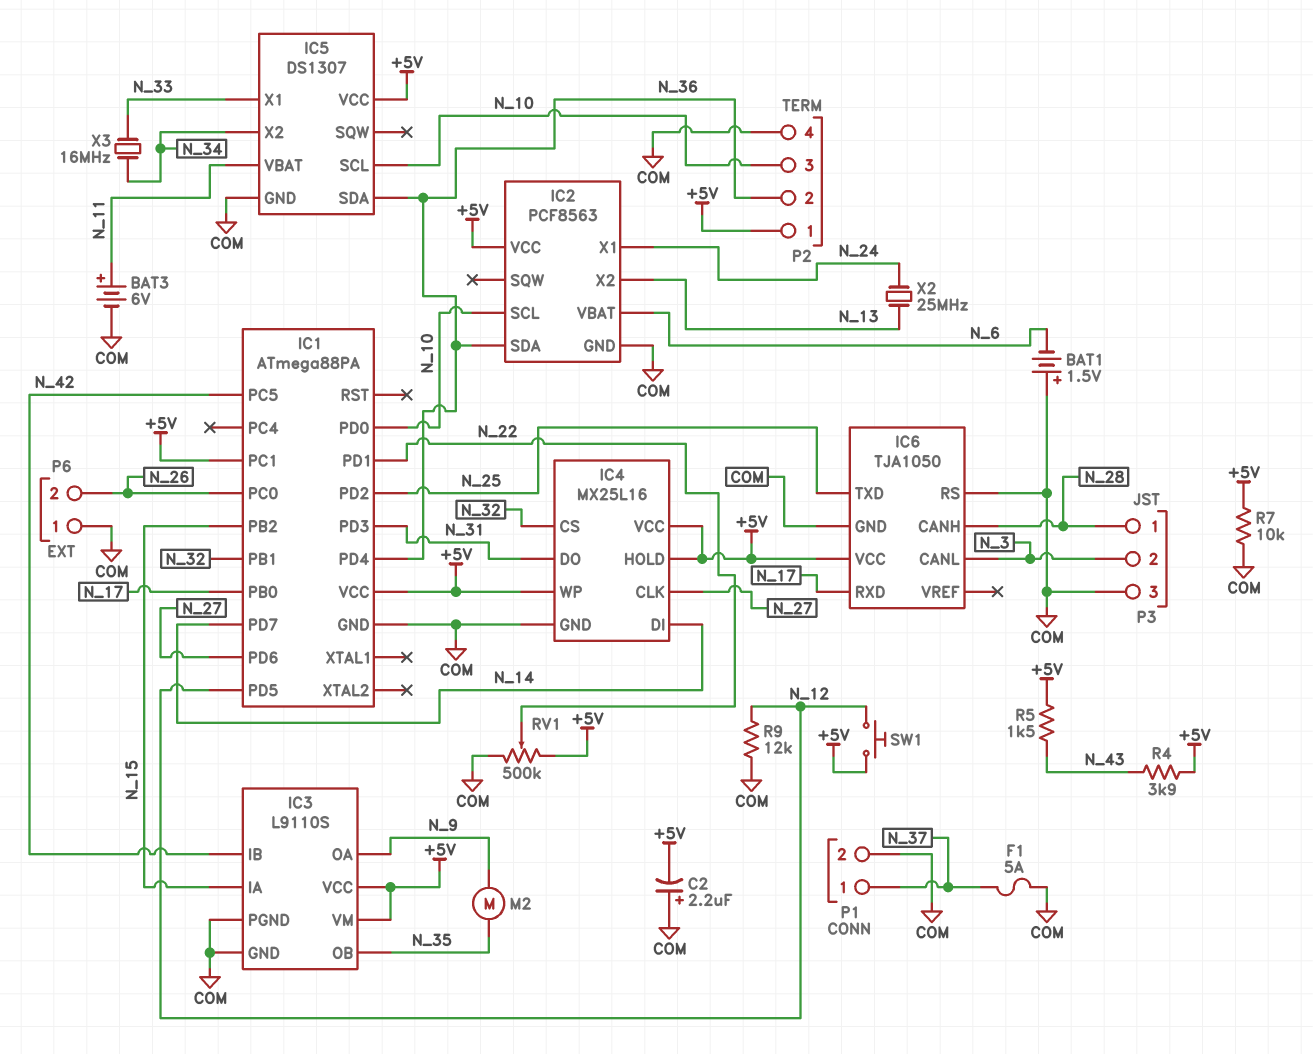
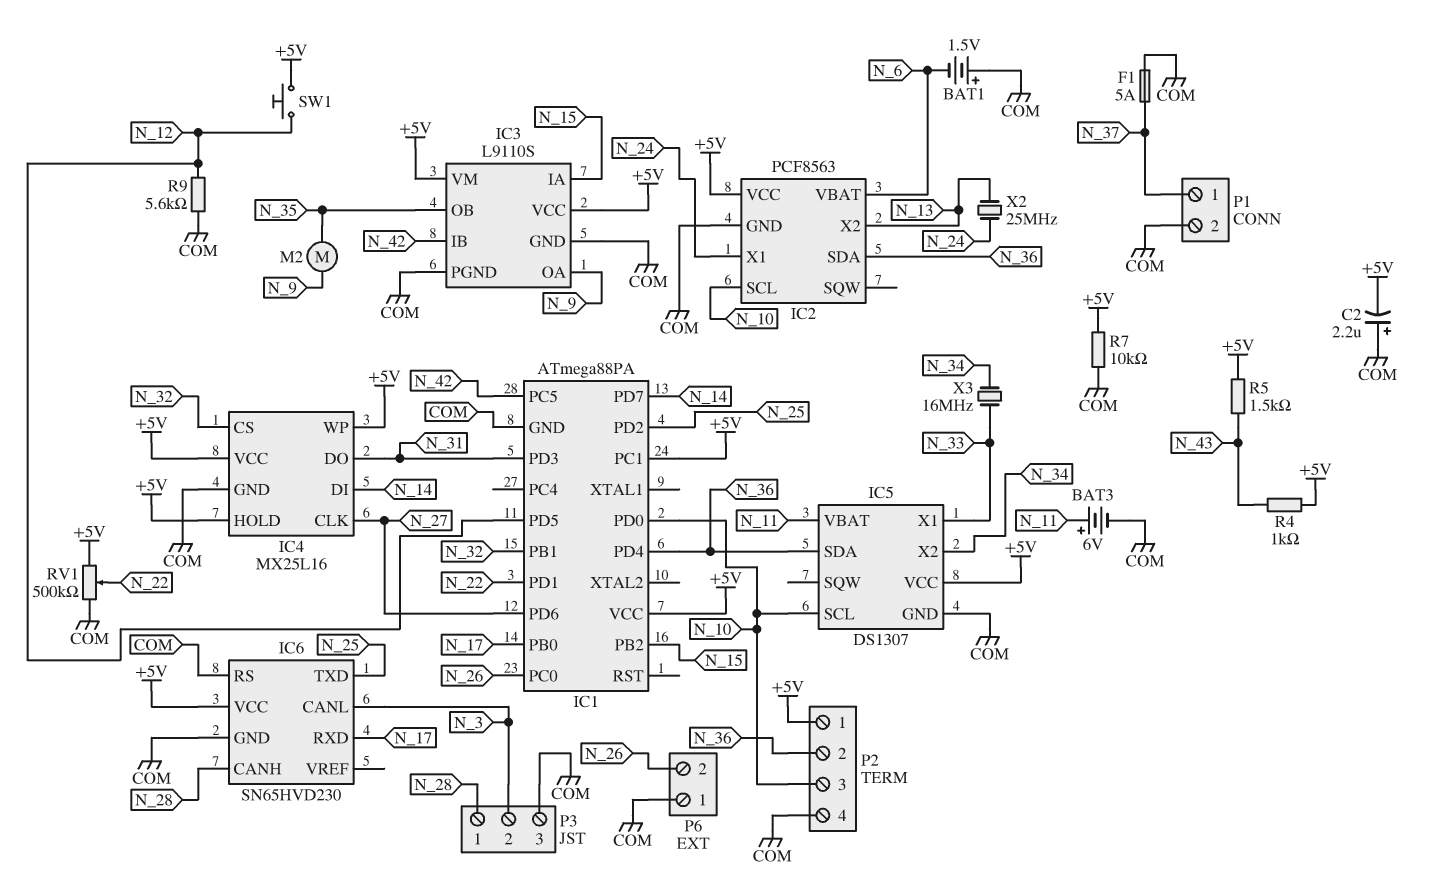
IC6: TJA1050 -> SN65HVD230
R4: 3.9k (+5V, N_43) -> 1k (+5V, N_43)
R9: 12k (COM, N_12) -> 5.6k (COM, N_12)

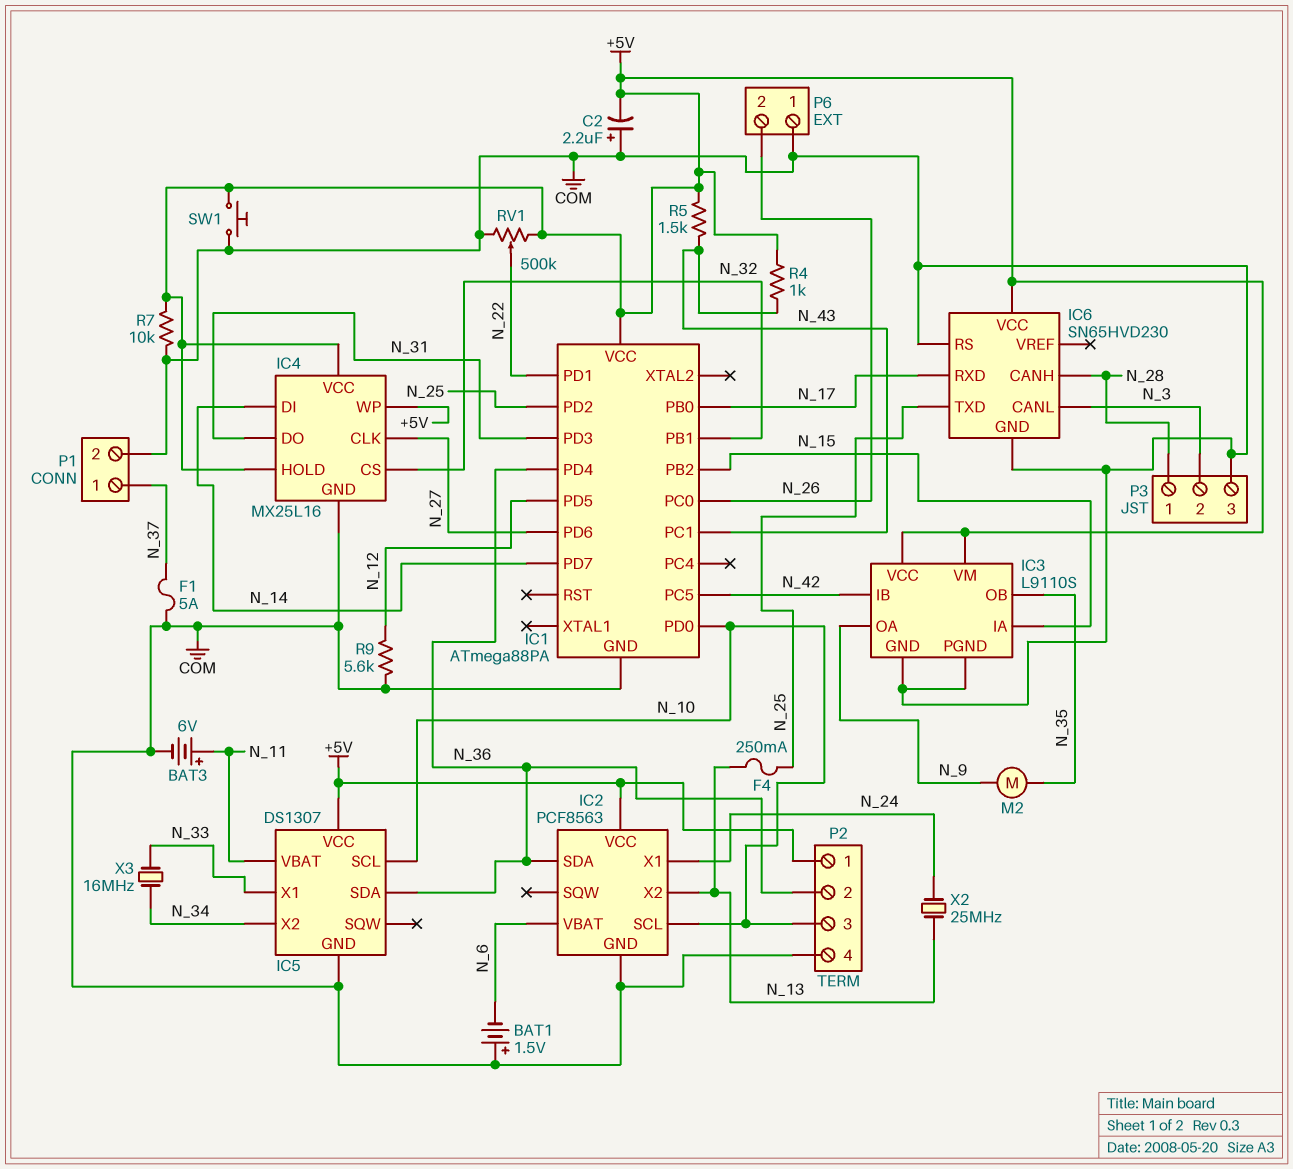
F4: none -> 250mA (N_13, N_25)
IC1 pin PC1: +5V -> N_43
SW1: button (+5V, N_12) -> button (+5V, COM)

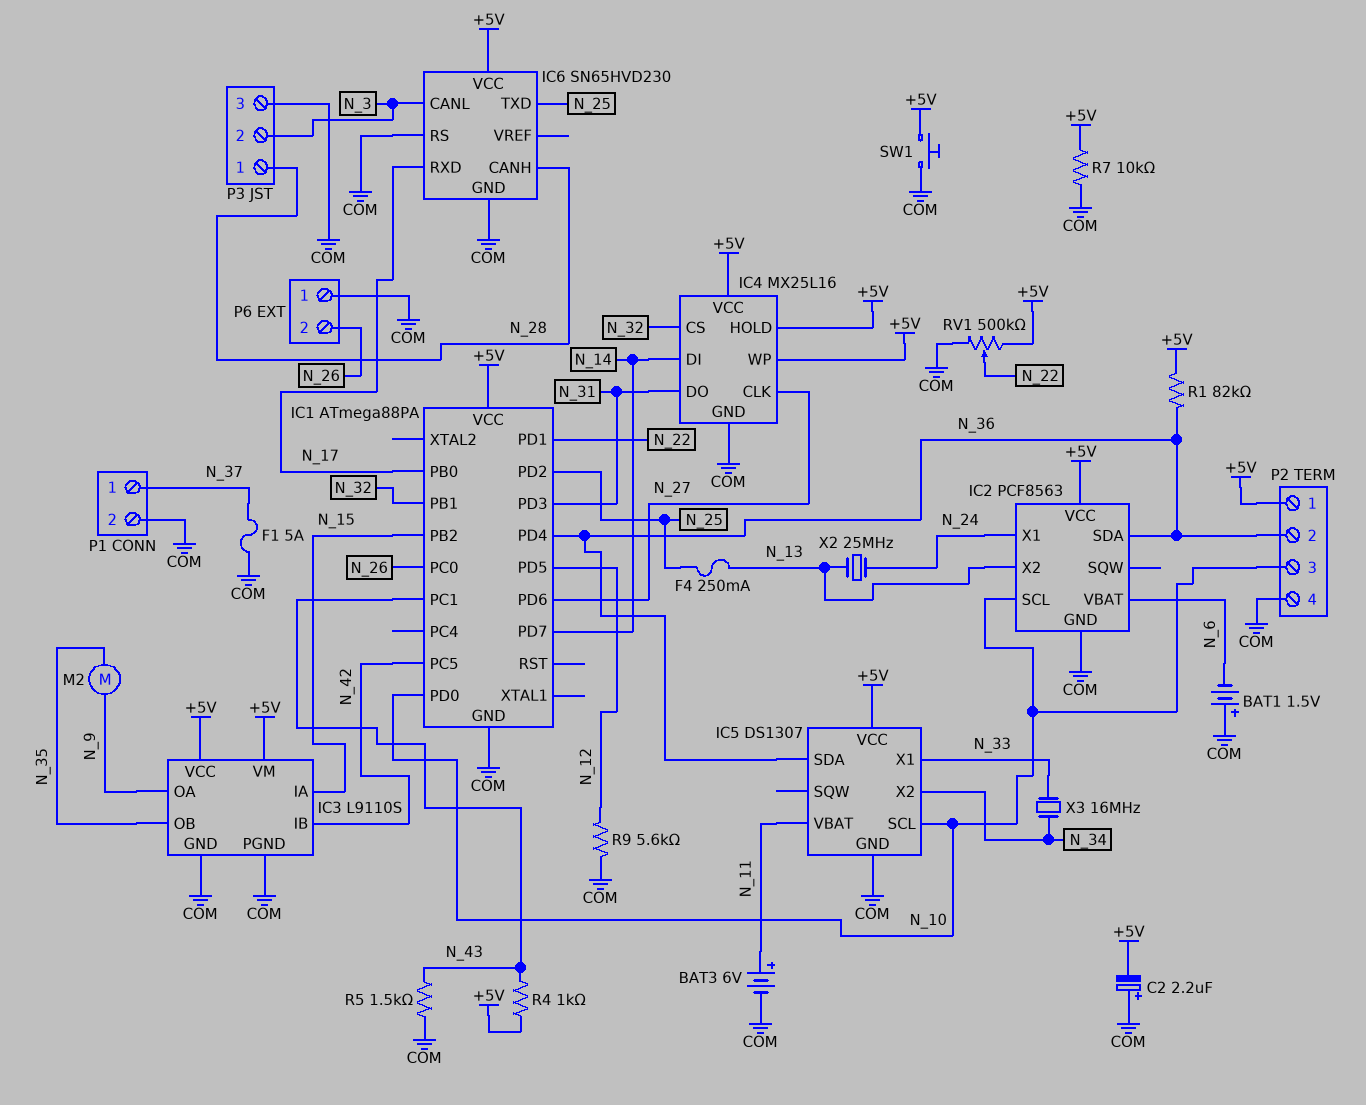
R1: none -> 82k (+5V, N_36)
R5: 1.5k (+5V, N_43) -> 1.5k (COM, N_43)

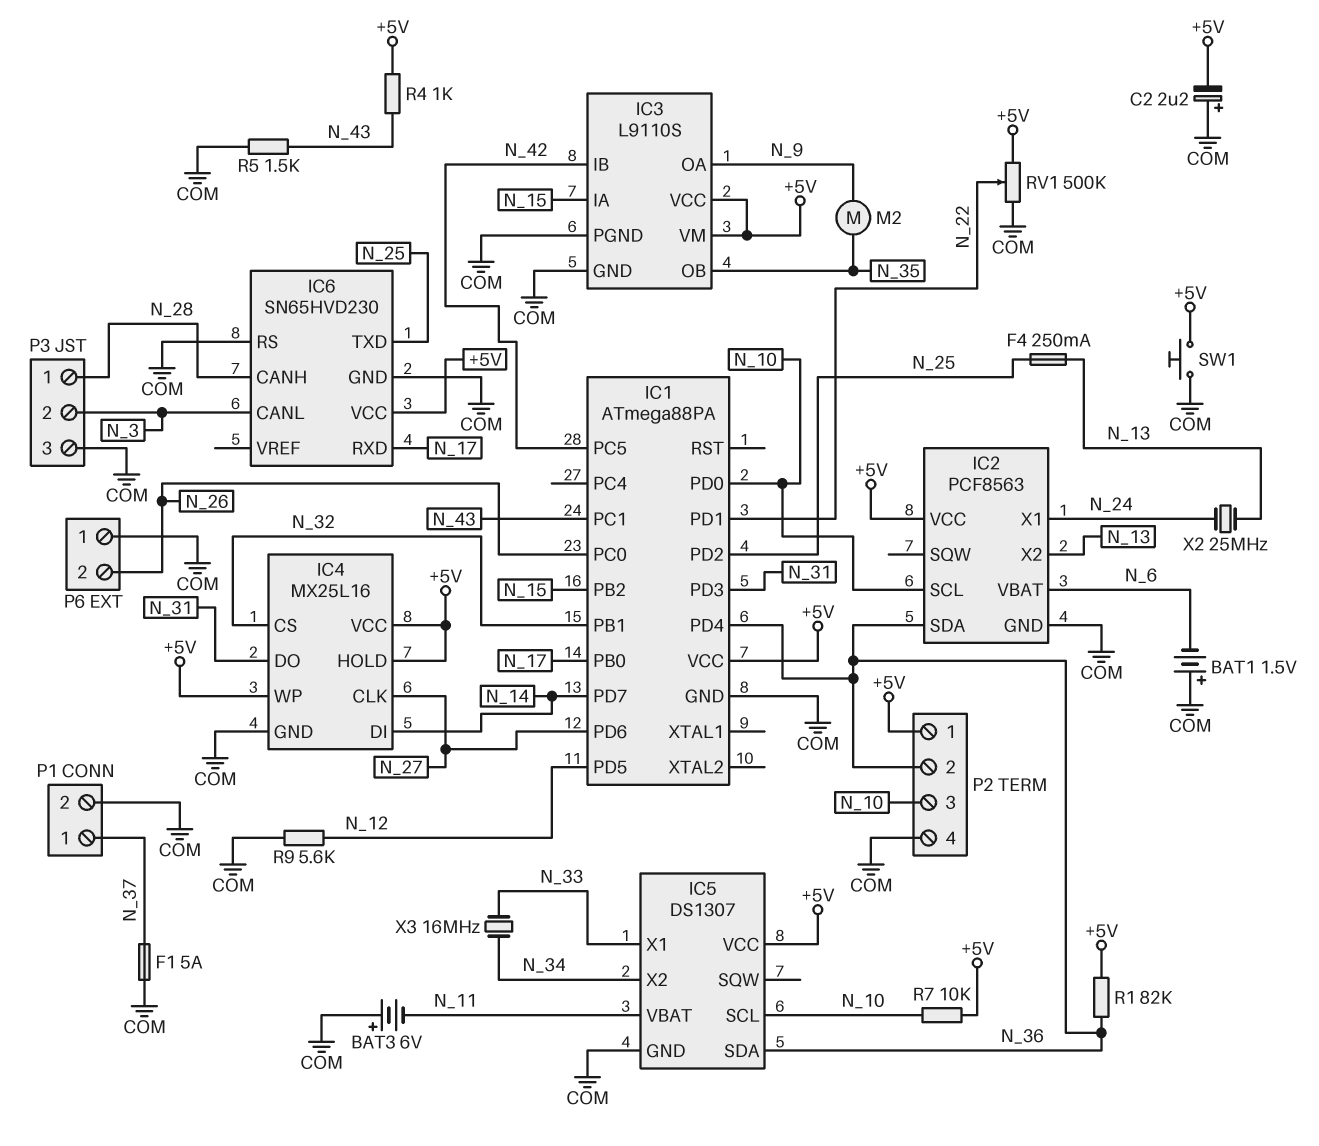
BAT3: 6V (plus N_11, minus COM) -> 6V (plus COM, minus N_11)
R7: 10k (+5V, COM) -> 10k (+5V, N_10)

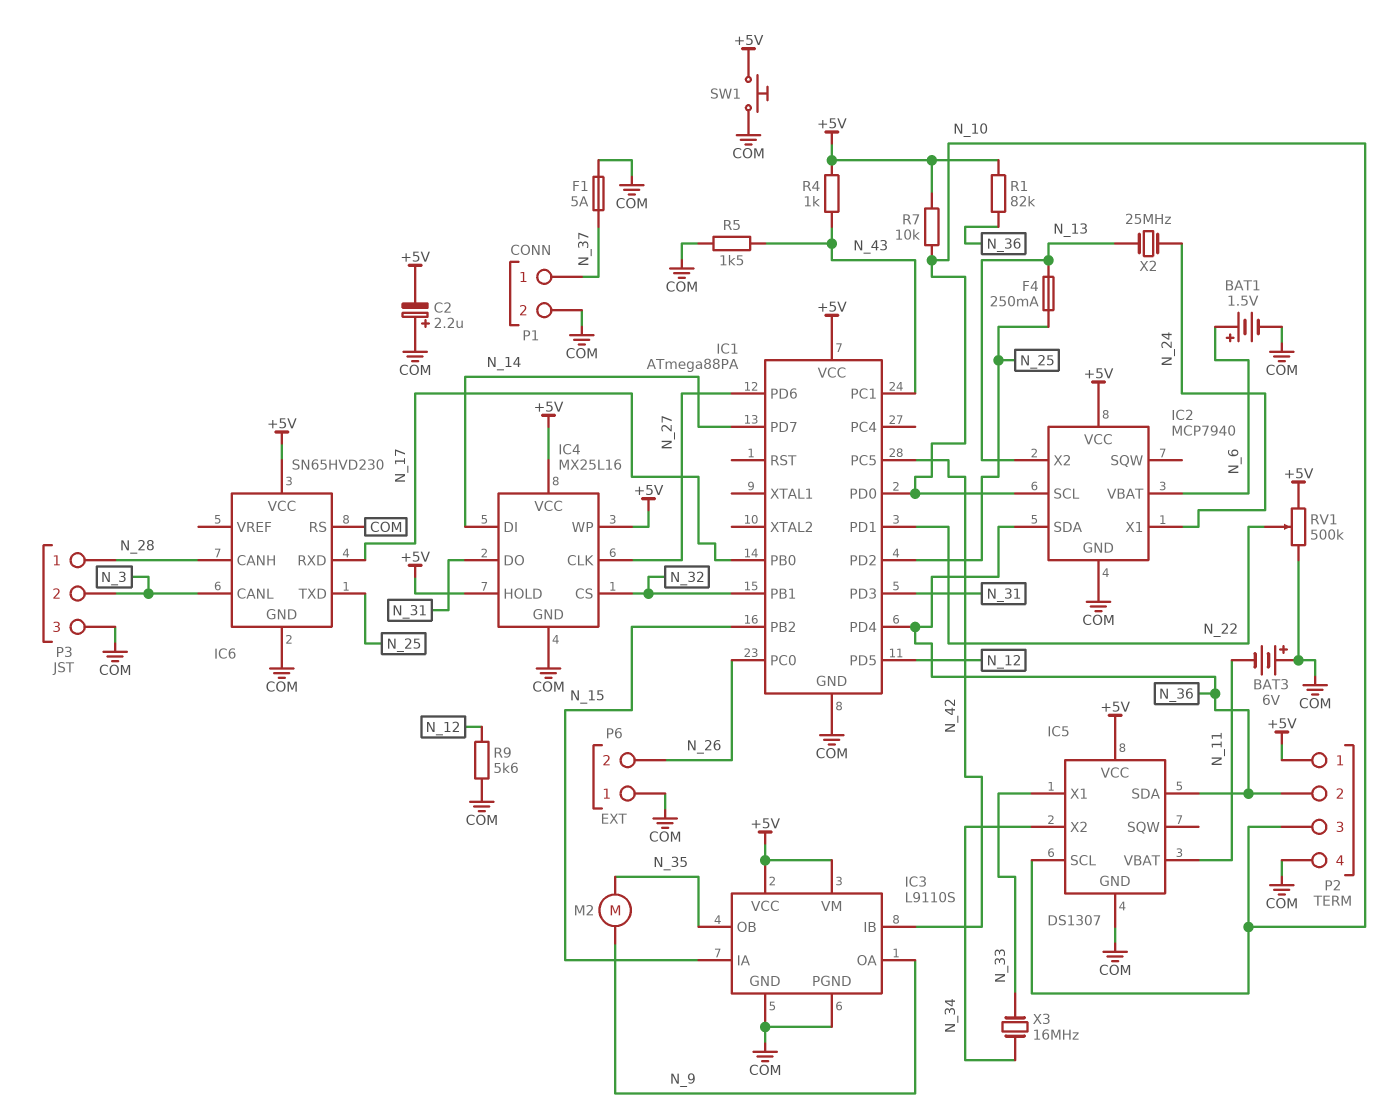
BAT1: 1.5V (plus COM, minus N_6) -> 1.5V (plus N_6, minus COM)
IC2: PCF8563 -> MCP7940

